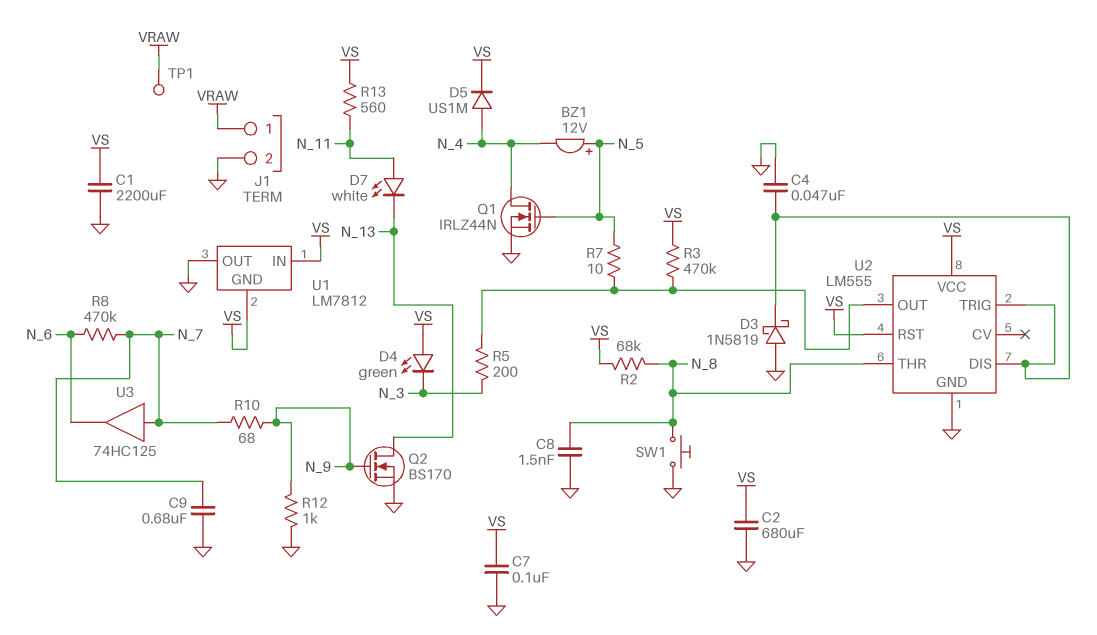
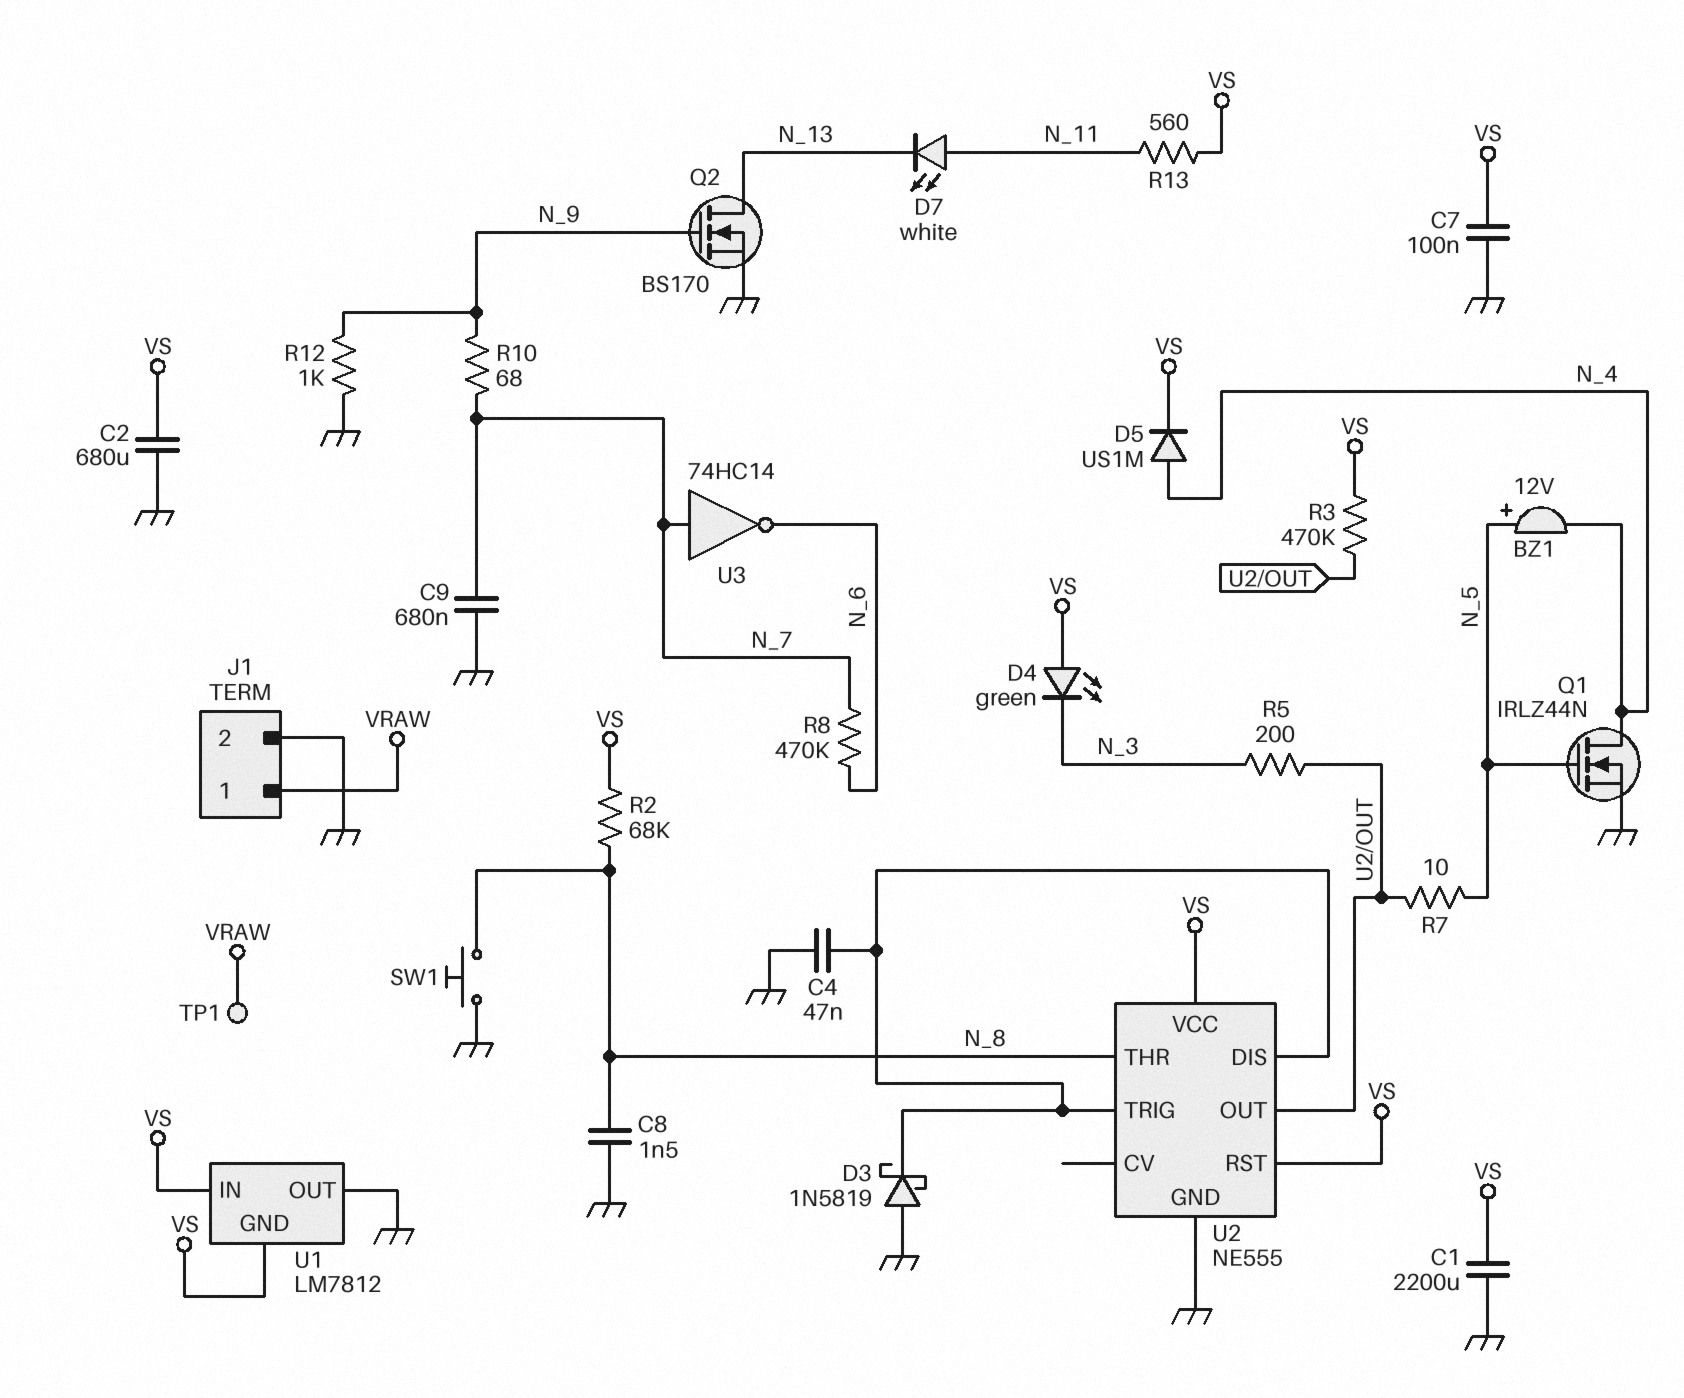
U2: LM555 -> NE555
U3: buffer 74HC125 (in N_7, out N_6) -> NOT 74HC14 (in N_7, out N_6)

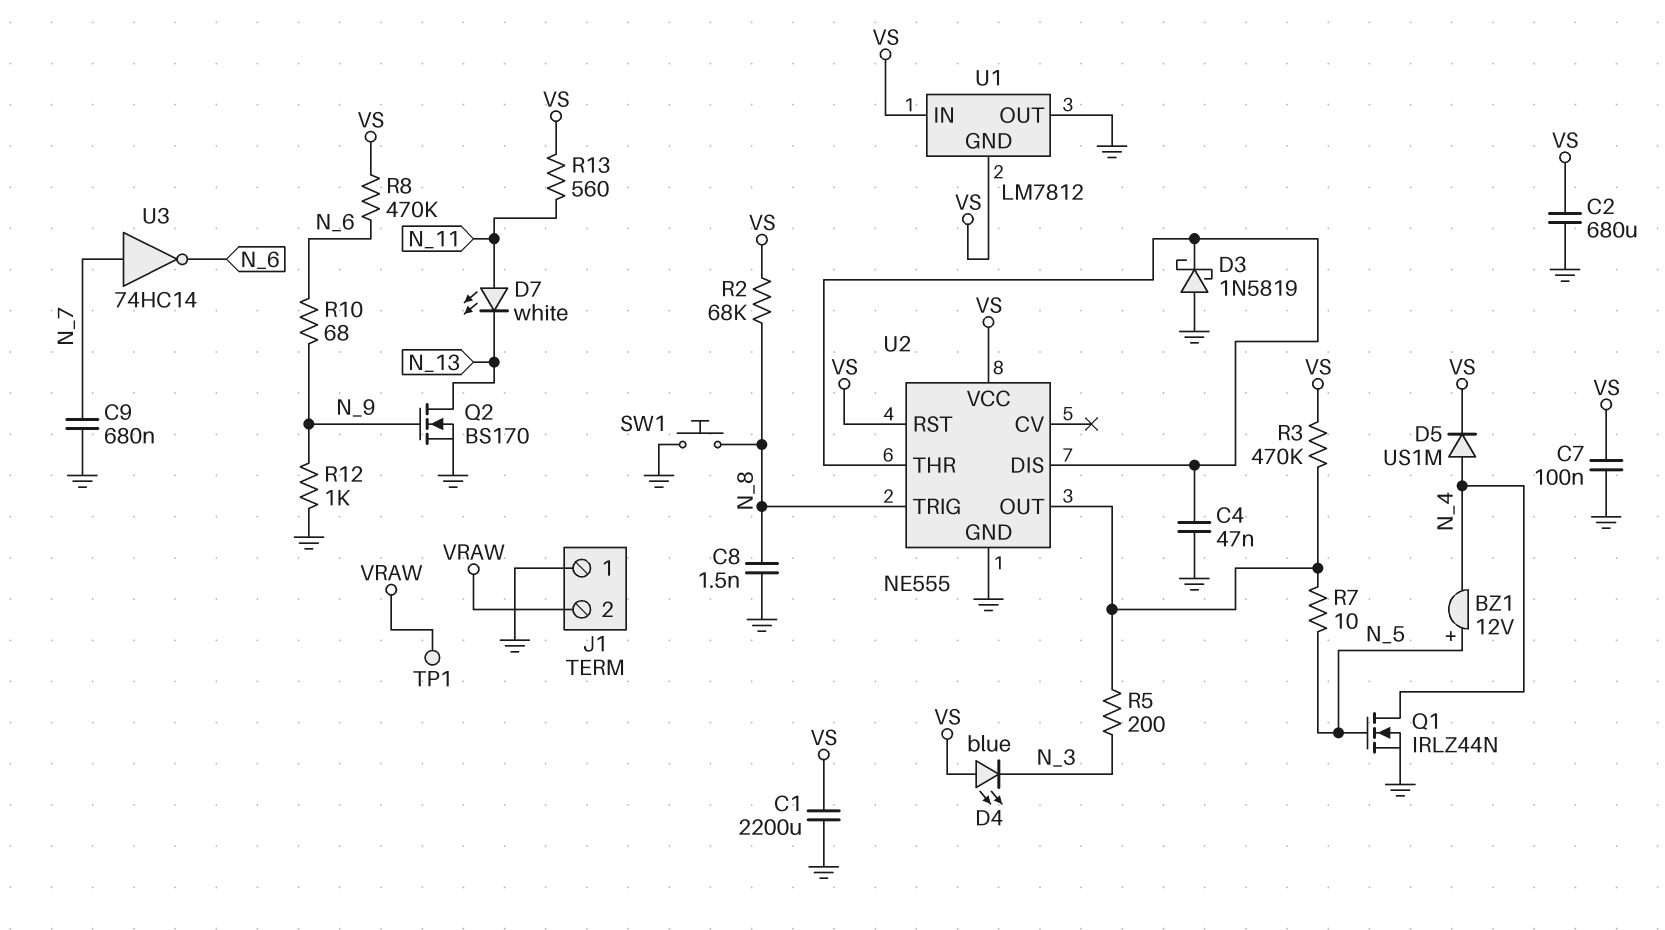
D4: LED green (A VS, K N_3) -> LED blue (A VS, K N_3)
J1 pin 1: VRAW -> GND
J1 pin 2: GND -> VRAW
R8: 470k (N_6, N_7) -> 470k (N_6, VS)
R10: 68 (N_7, N_9) -> 68 (N_6, N_9)
U2 pin THR: N_8 -> U2/DIS
U2 pin TRIG: U2/DIS -> N_8

